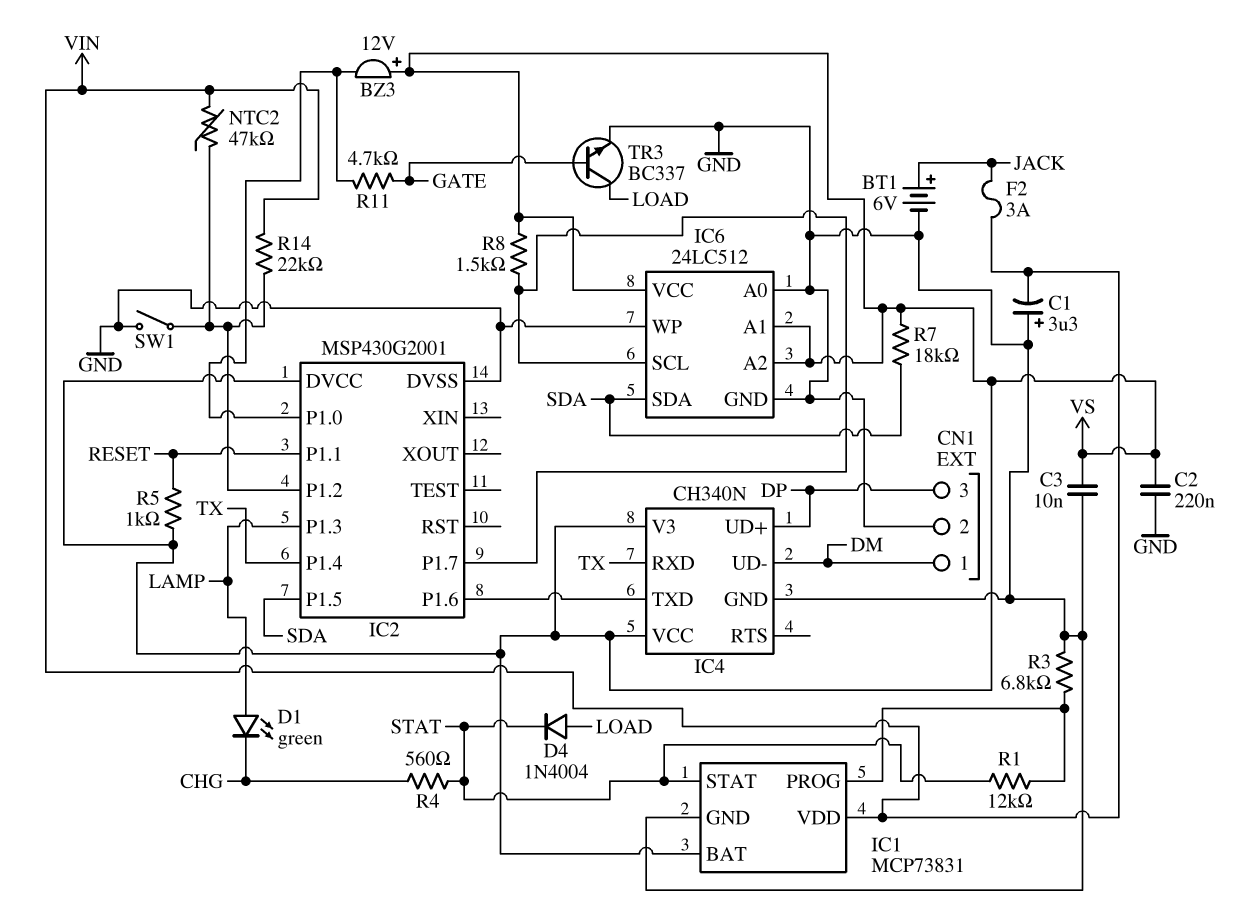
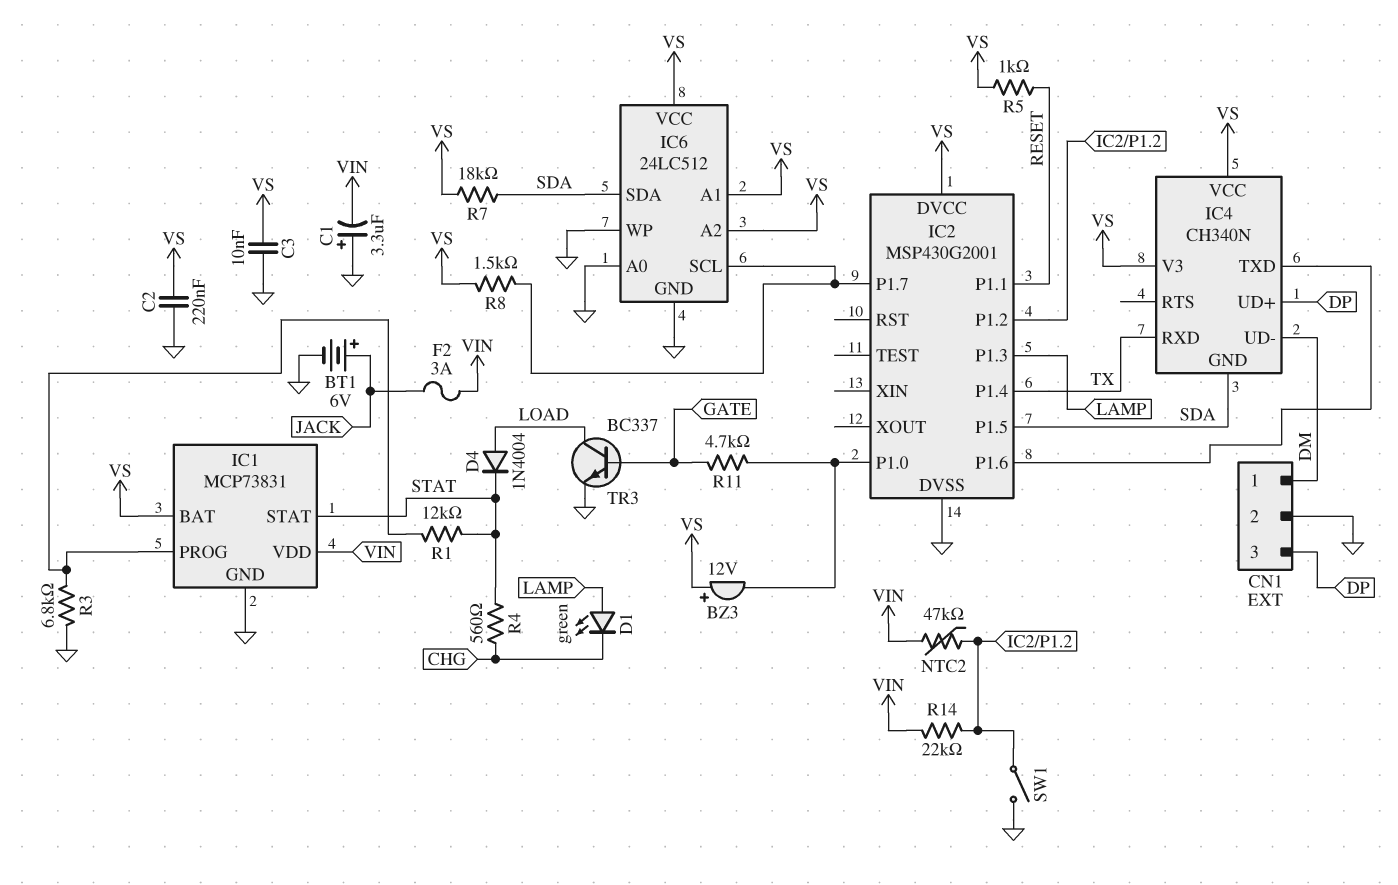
IC4 pin GND: GND -> SDA

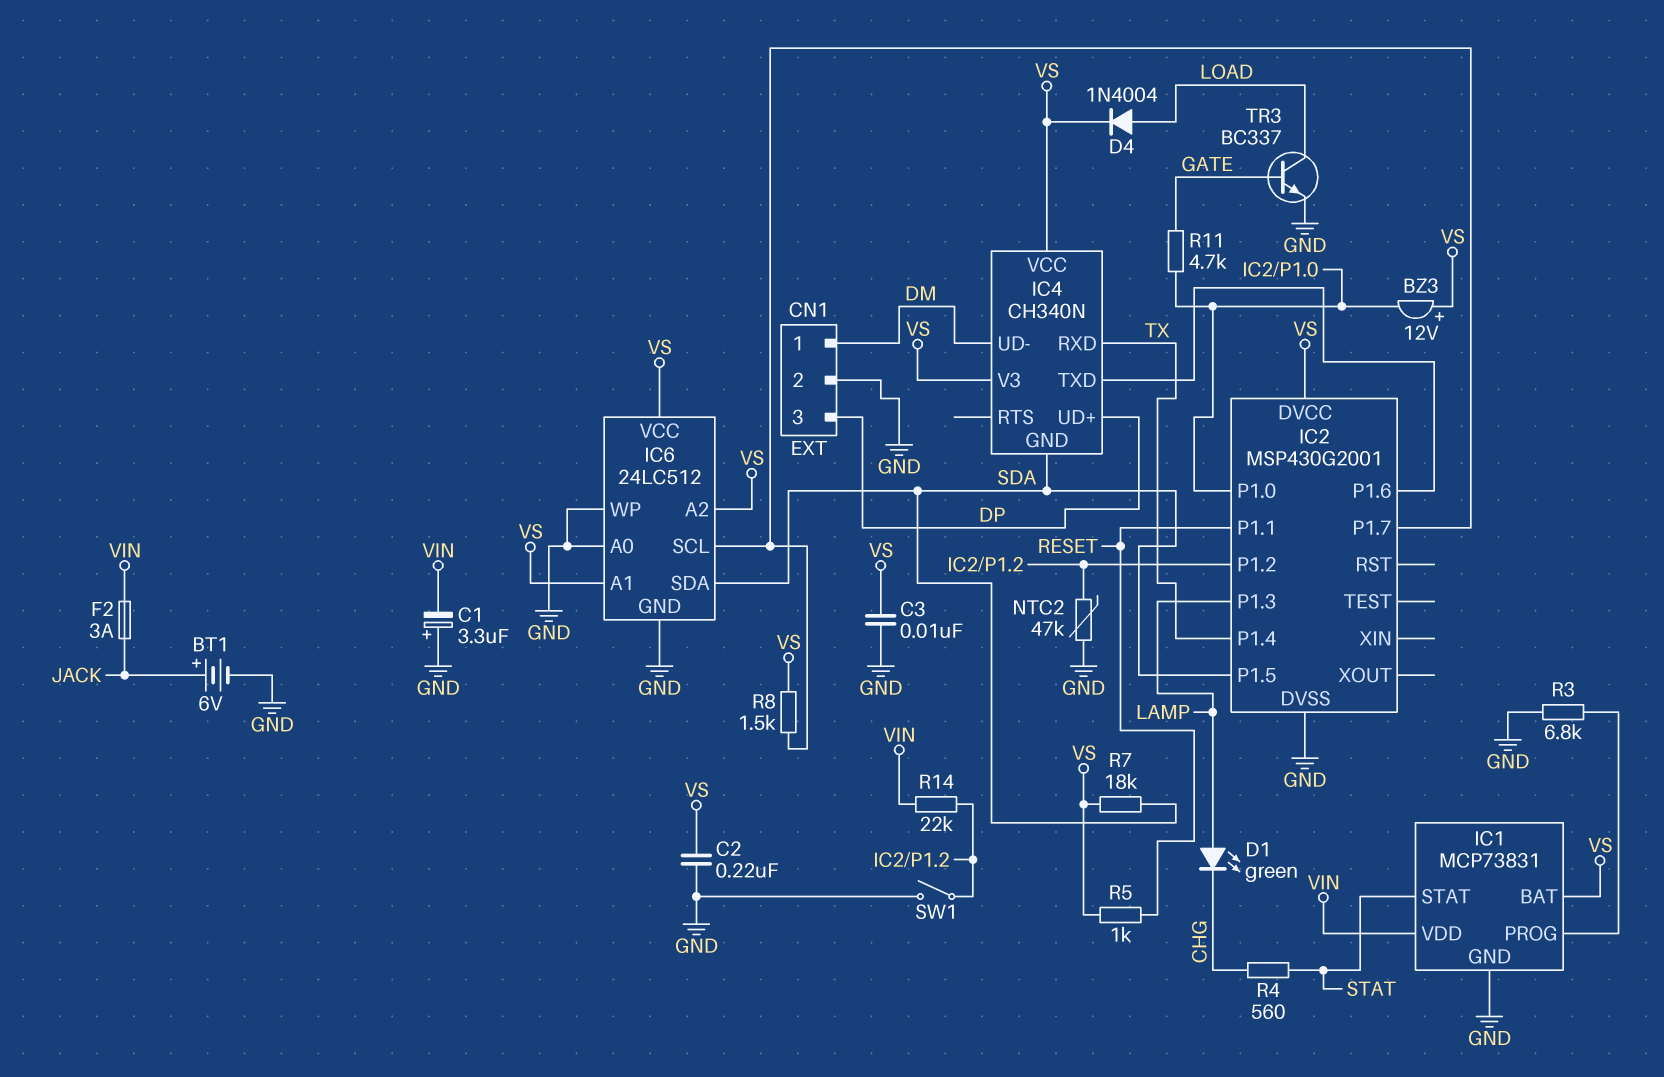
D4: diode 1N4004 (A LOAD, K STAT) -> diode 1N4004 (A LOAD, K VS)
NTC2: 47k (IC2/P1.2, VIN) -> 47k (GND, IC2/P1.2)
R1: 12k (IC1/PROG, STAT) -> none

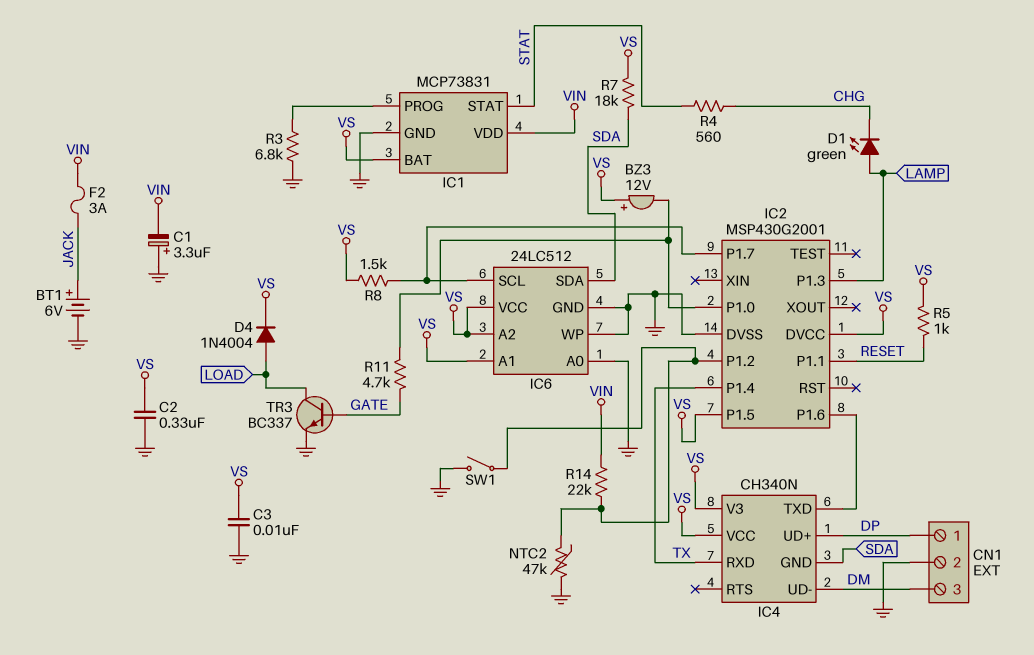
C2: 220nF (GND, VS) -> 330nF (GND, VS)
CN1 pin 1: DM -> DP
CN1 pin 3: DP -> DM
IC2 pin P1.5: SDA -> VS

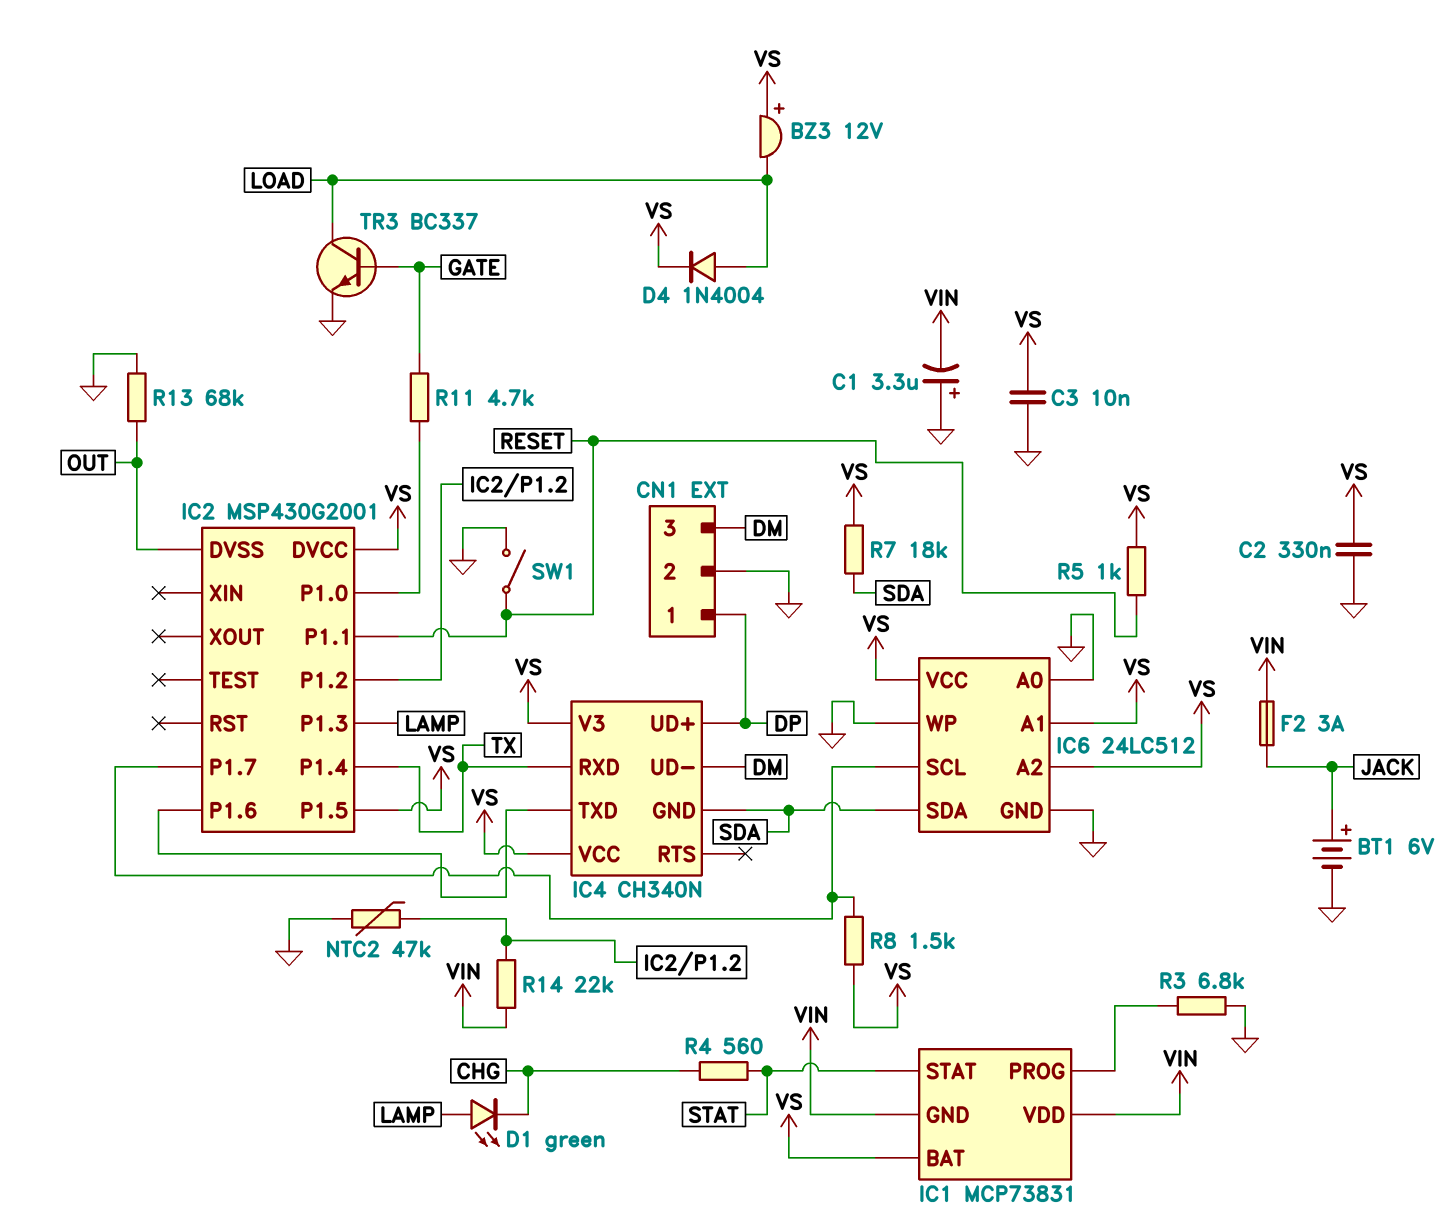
BZ3: buzzer 12V (plus VS, minus IC2/P1.0) -> buzzer 12V (plus VS, minus LOAD)
IC1 pin GND: GND -> VIN
IC2 pin DVSS: GND -> OUT
R13: none -> 68k (GND, OUT)
SW1: switch (GND, IC2/P1.2) -> switch (GND, RESET)

